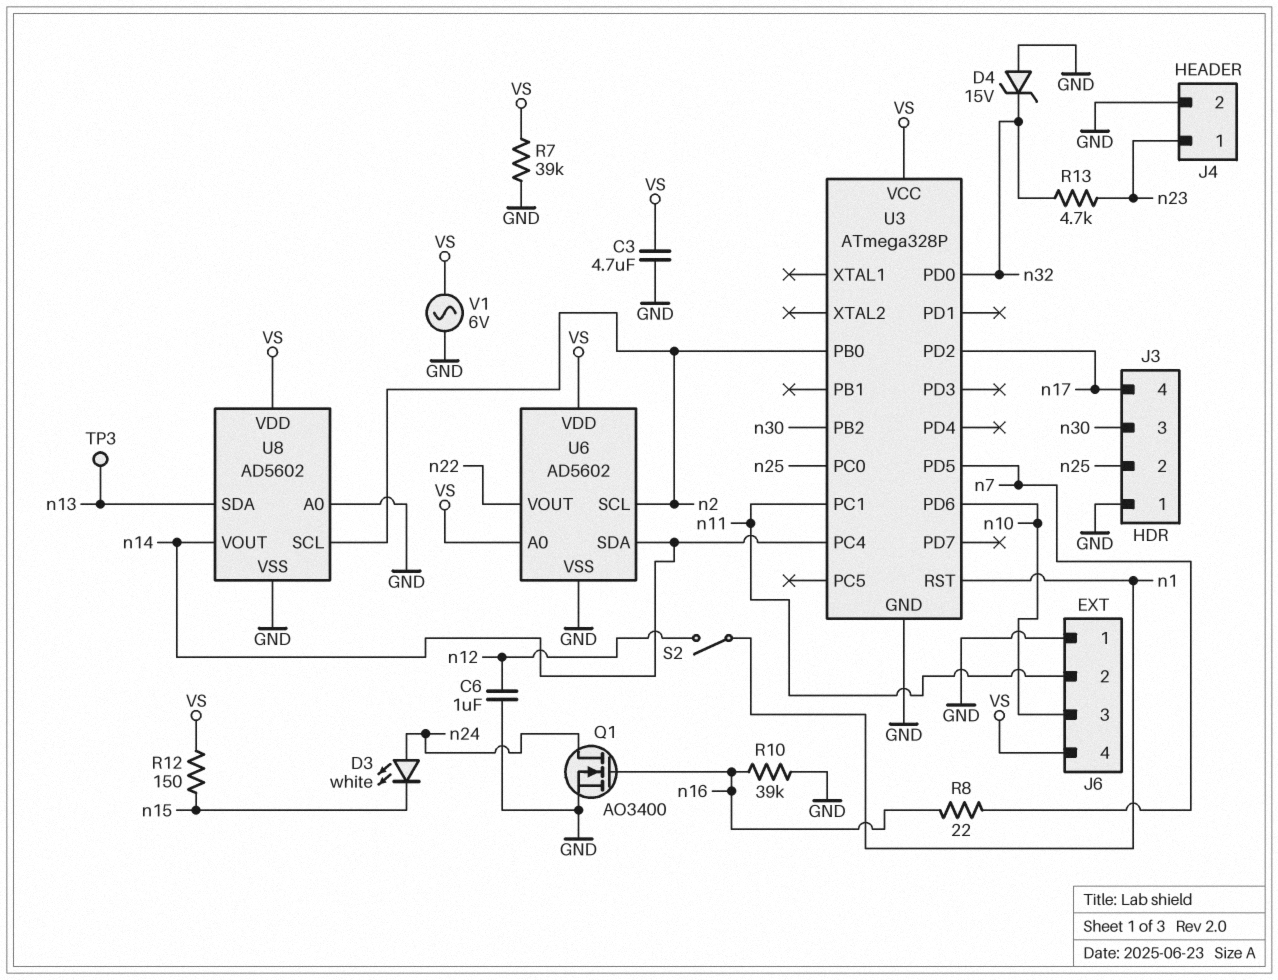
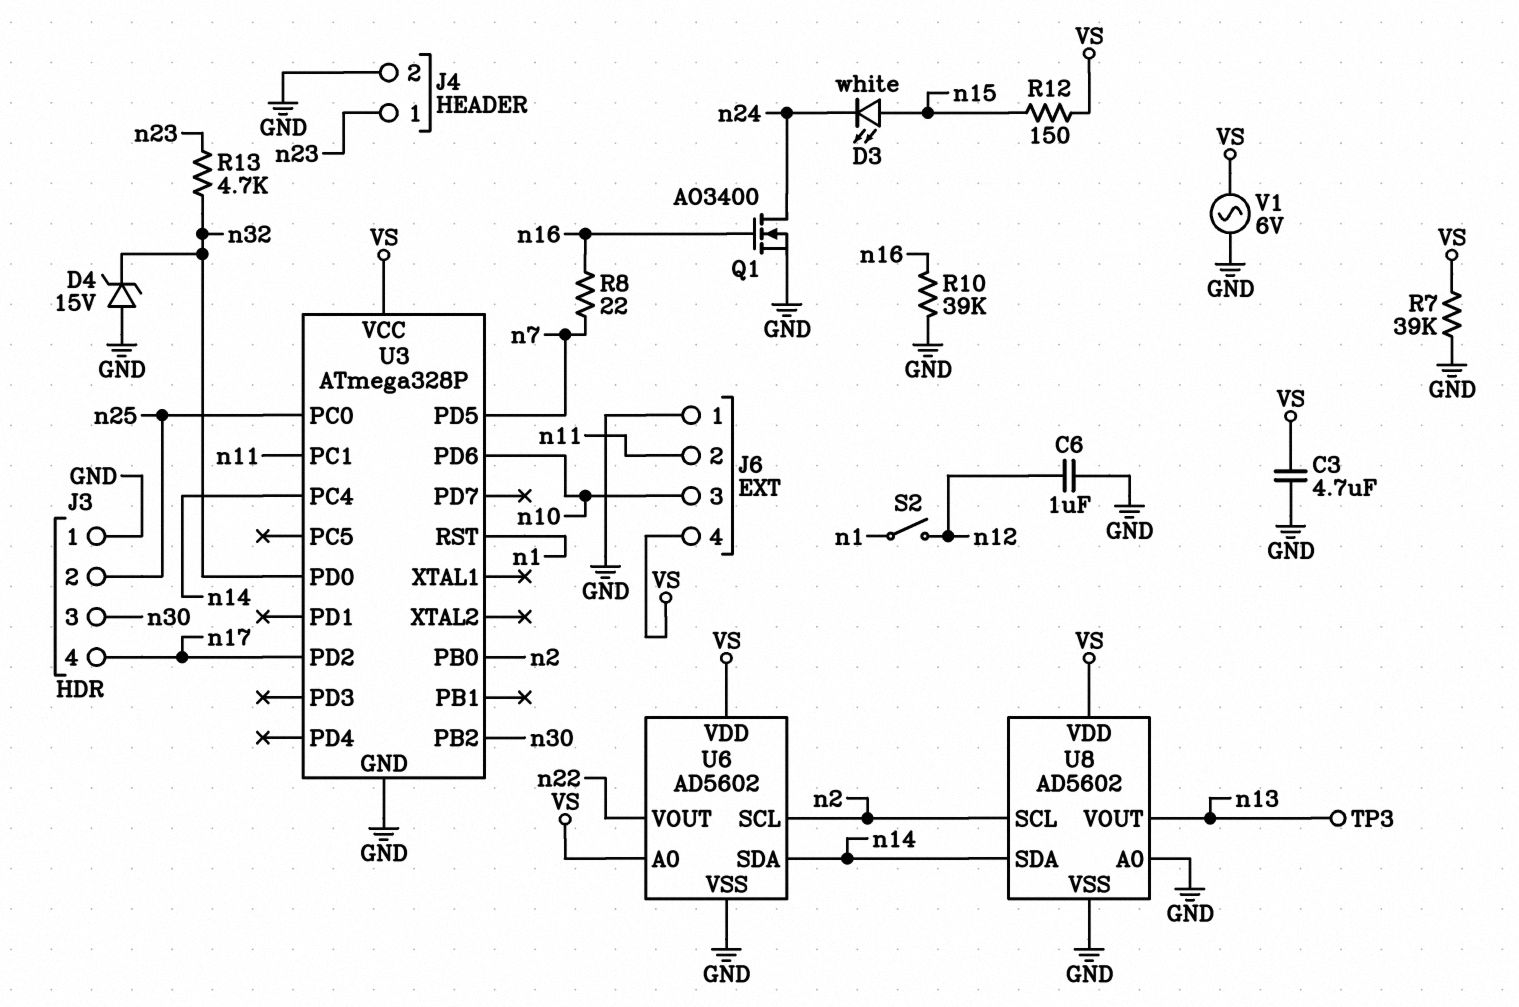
D3: LED white (A n24, K n15) -> LED white (A n15, K n24)
U8 pin SDA: n13 -> n14
U8 pin VOUT: n14 -> n13

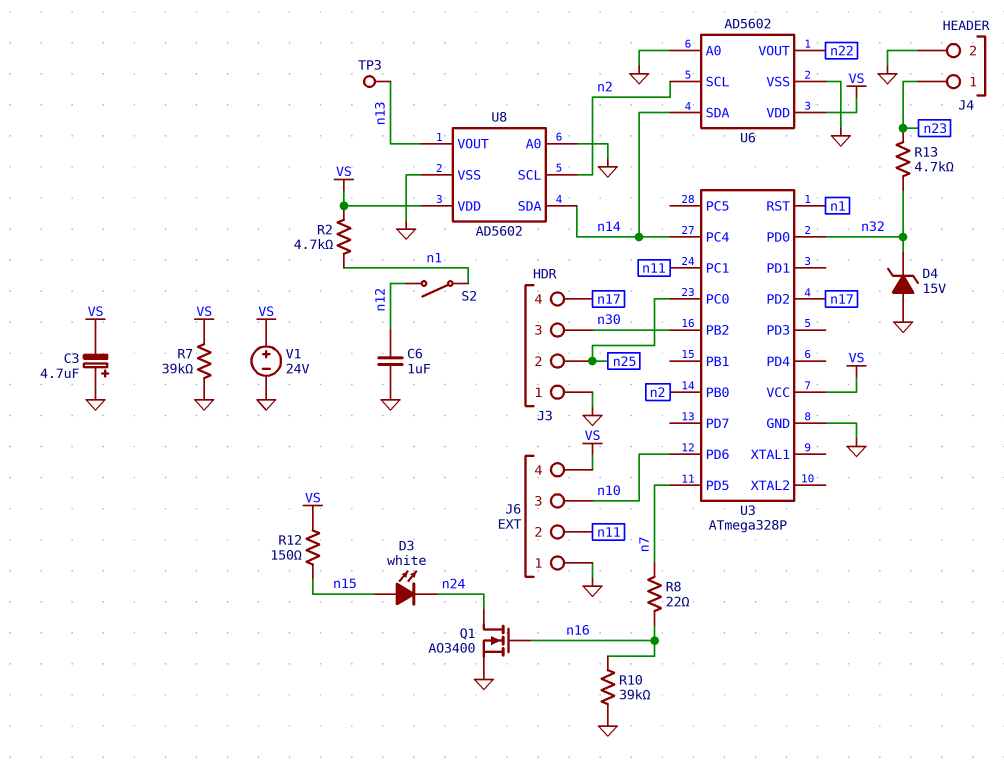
C3: 4.7uF (GND, VS) -> 4.7uF (plus GND, minus VS)
R2: none -> 4.7k (VS, n1)
U6 pin A0: VS -> GND
V1: AC 6V (GND, VS) -> 24V (plus VS, minus GND)

